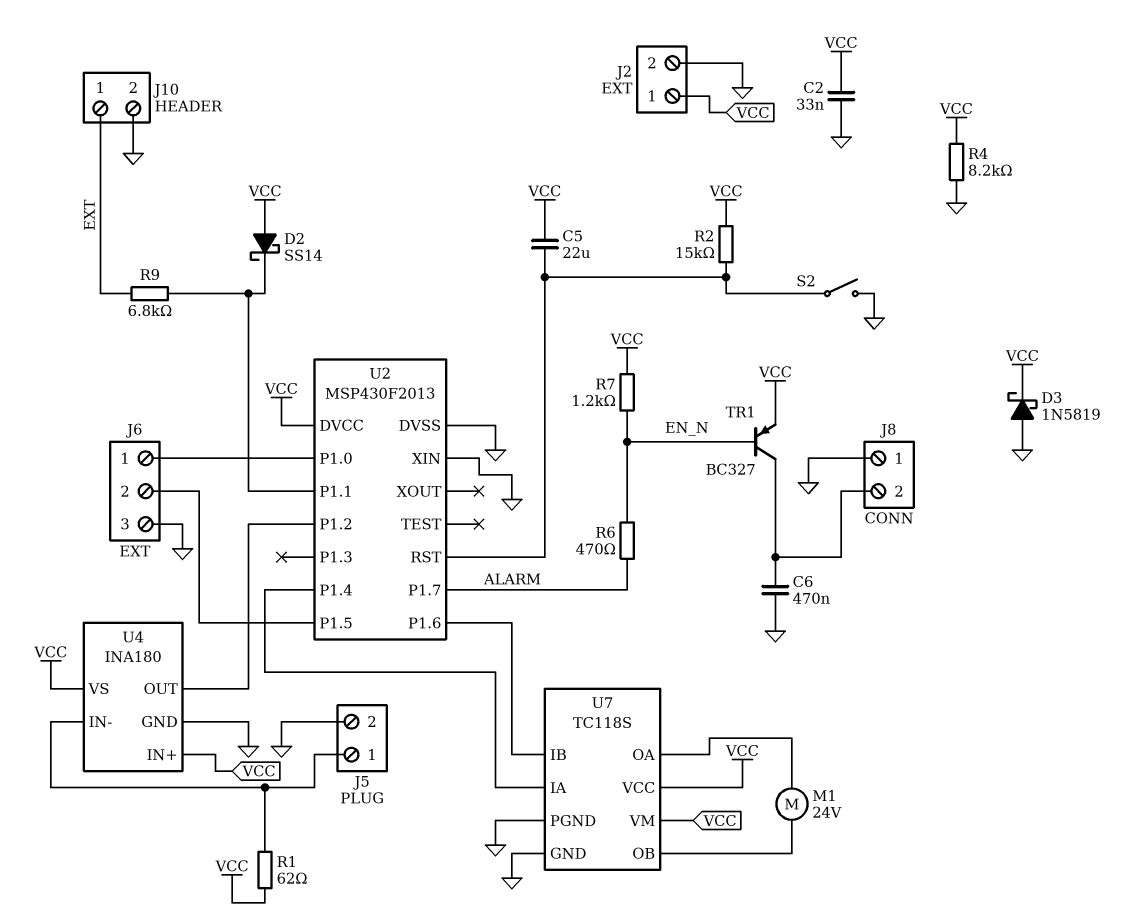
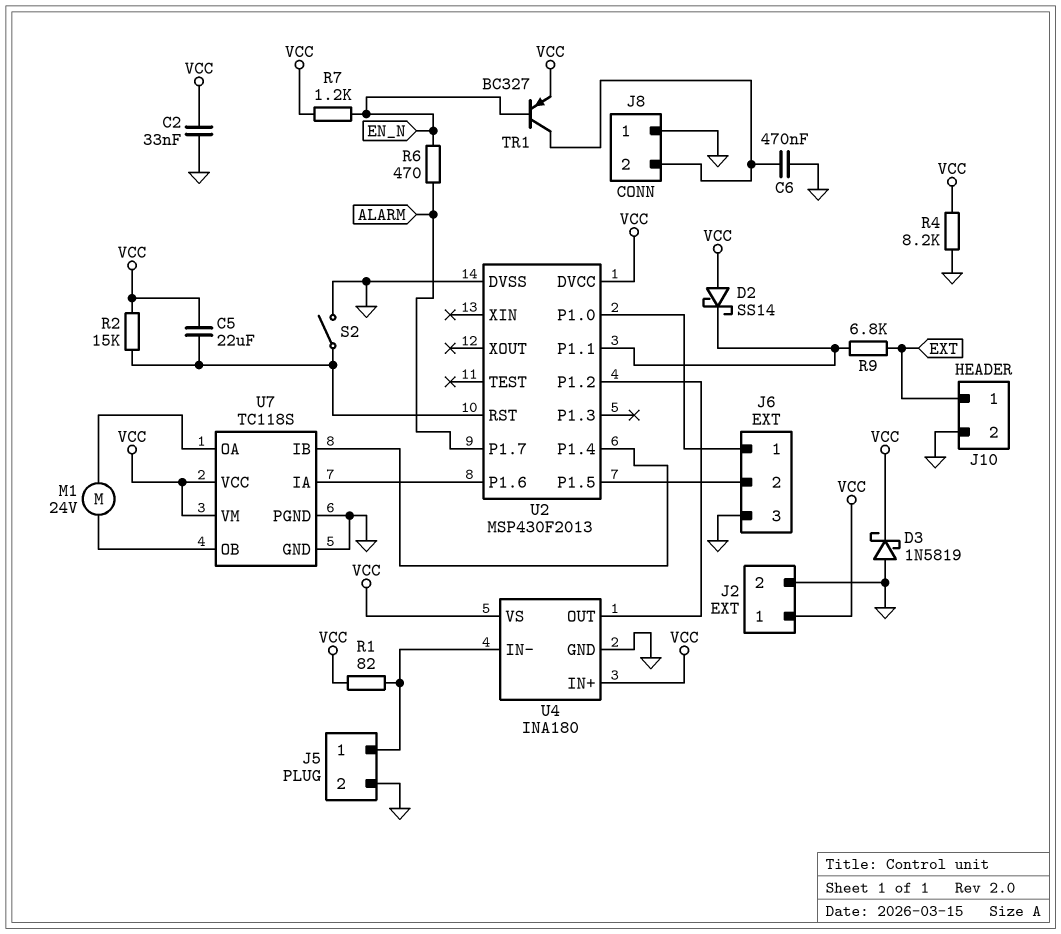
R1: 62 (J5/1, VCC) -> 82 (J5/1, VCC)
U2 pin XIN: GND -> none
U7 pin IA: U2/P1.4 -> U2/P1.6
U7 pin IB: U2/P1.6 -> U2/P1.4

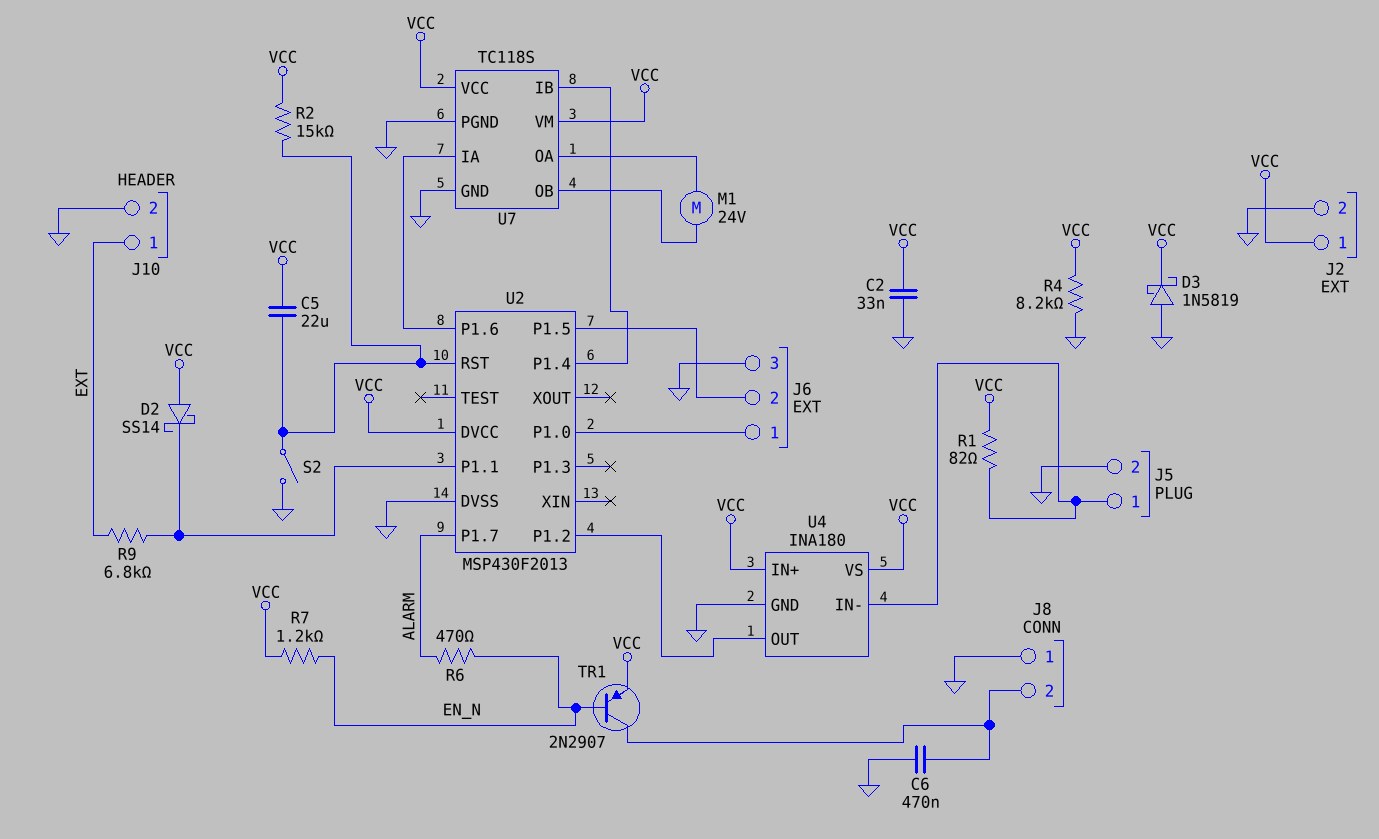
TR1: PNP BC327 (B EN_N, C J8/2, E VCC) -> PNP 2N2907 (B EN_N, C J8/2, E VCC)

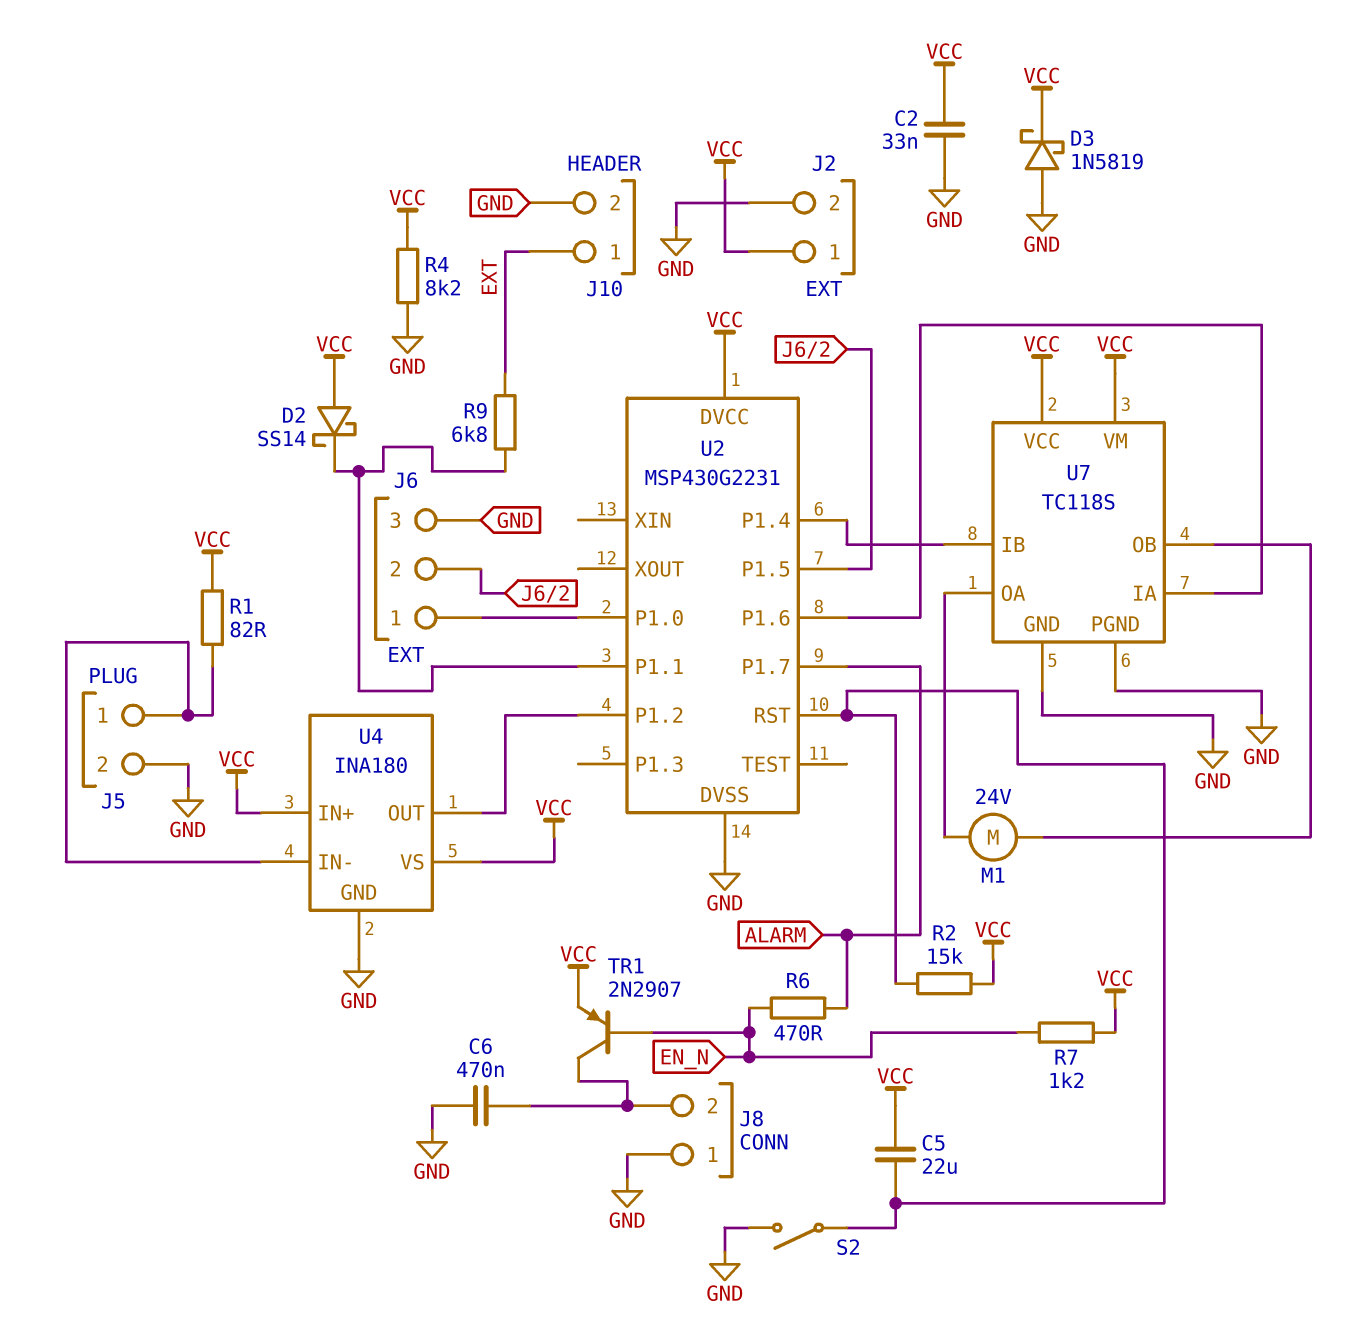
U2: MSP430F2013 -> MSP430G2231

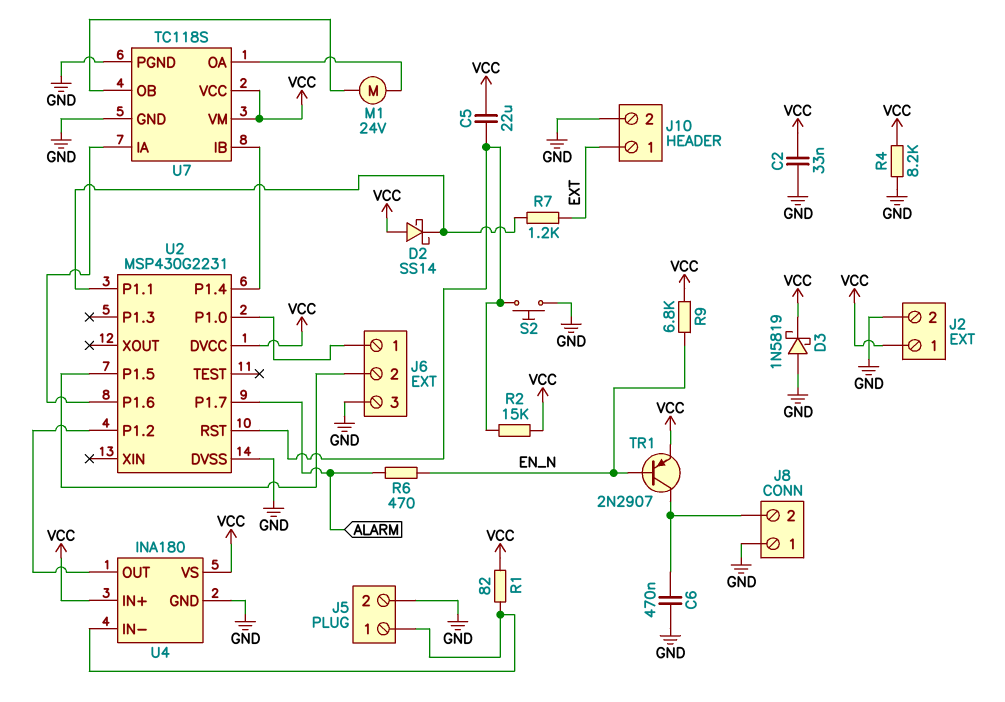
R7: 1.2k (EN_N, VCC) -> 1.2k (EXT, U2/P1.1)
R9: 6.8k (EXT, U2/P1.1) -> 6.8k (EN_N, VCC)
S2: switch (GND, U2/RST) -> button (GND, U2/RST)

